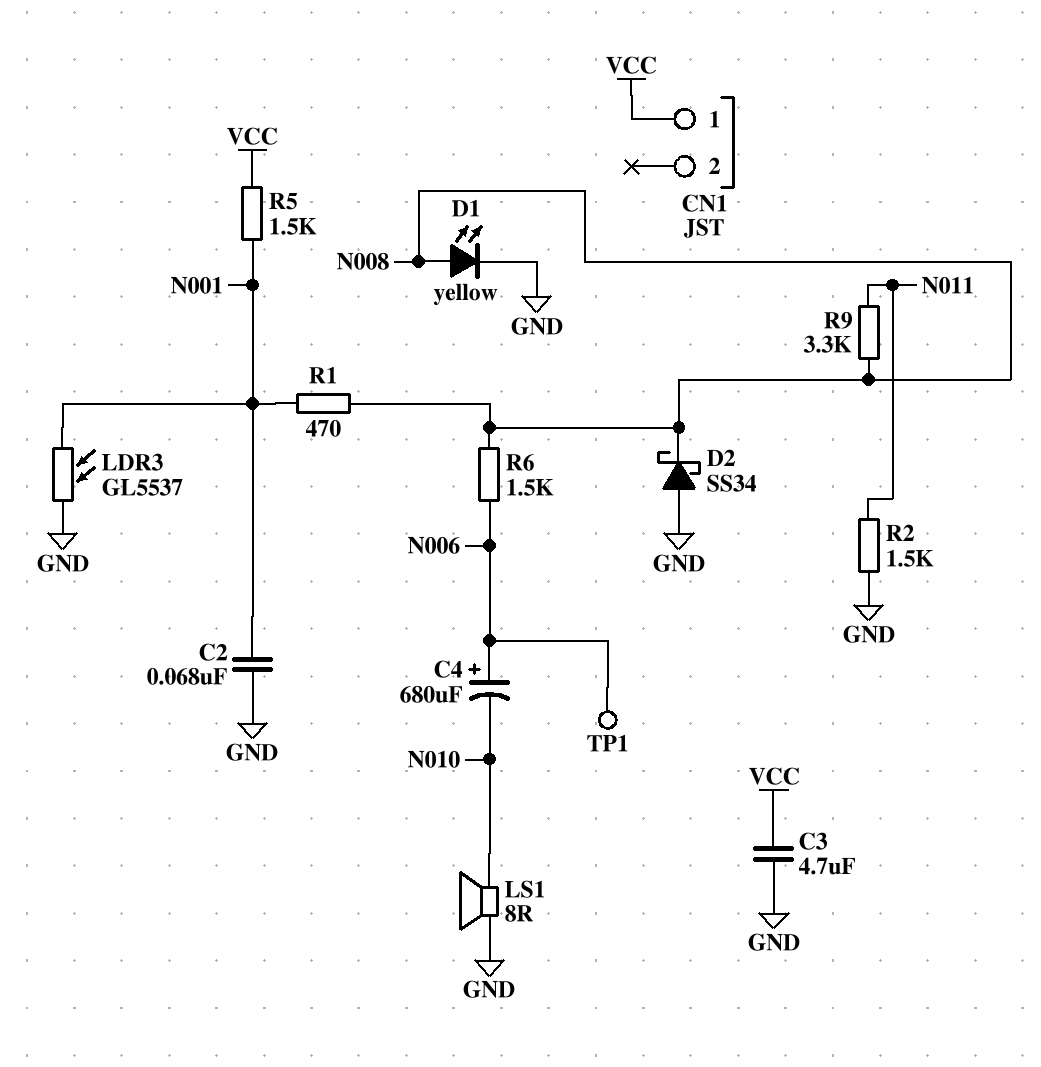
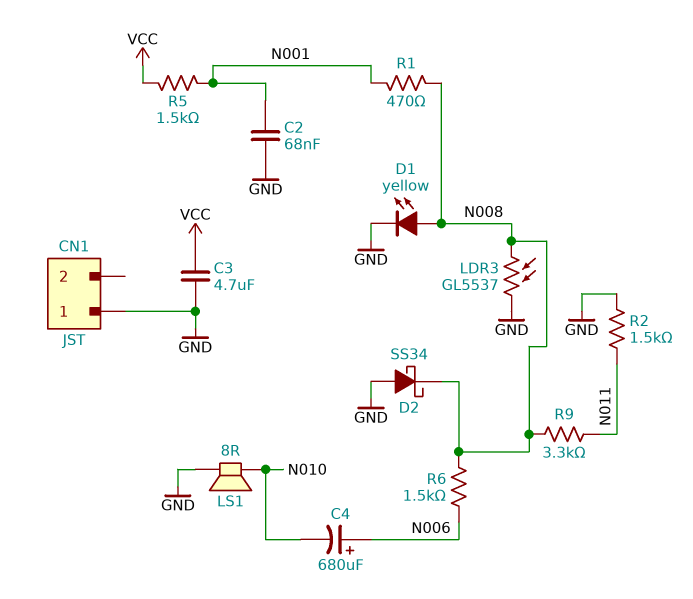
CN1 pin 1: VCC -> GND
LDR3: GL5537 (GND, N001) -> GL5537 (GND, N008)
TP1: test point (N006) -> none

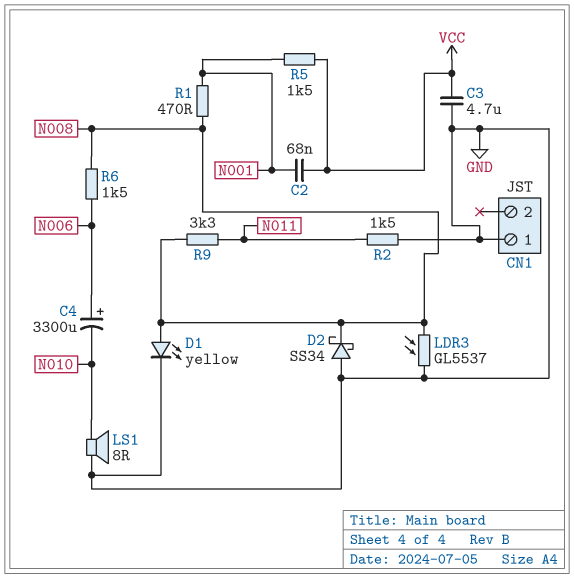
C2: 68nF (GND, N001) -> 68nF (N001, VCC)
C4: 680uF (plus N006, minus N010) -> 3300uF (plus N006, minus N010)

